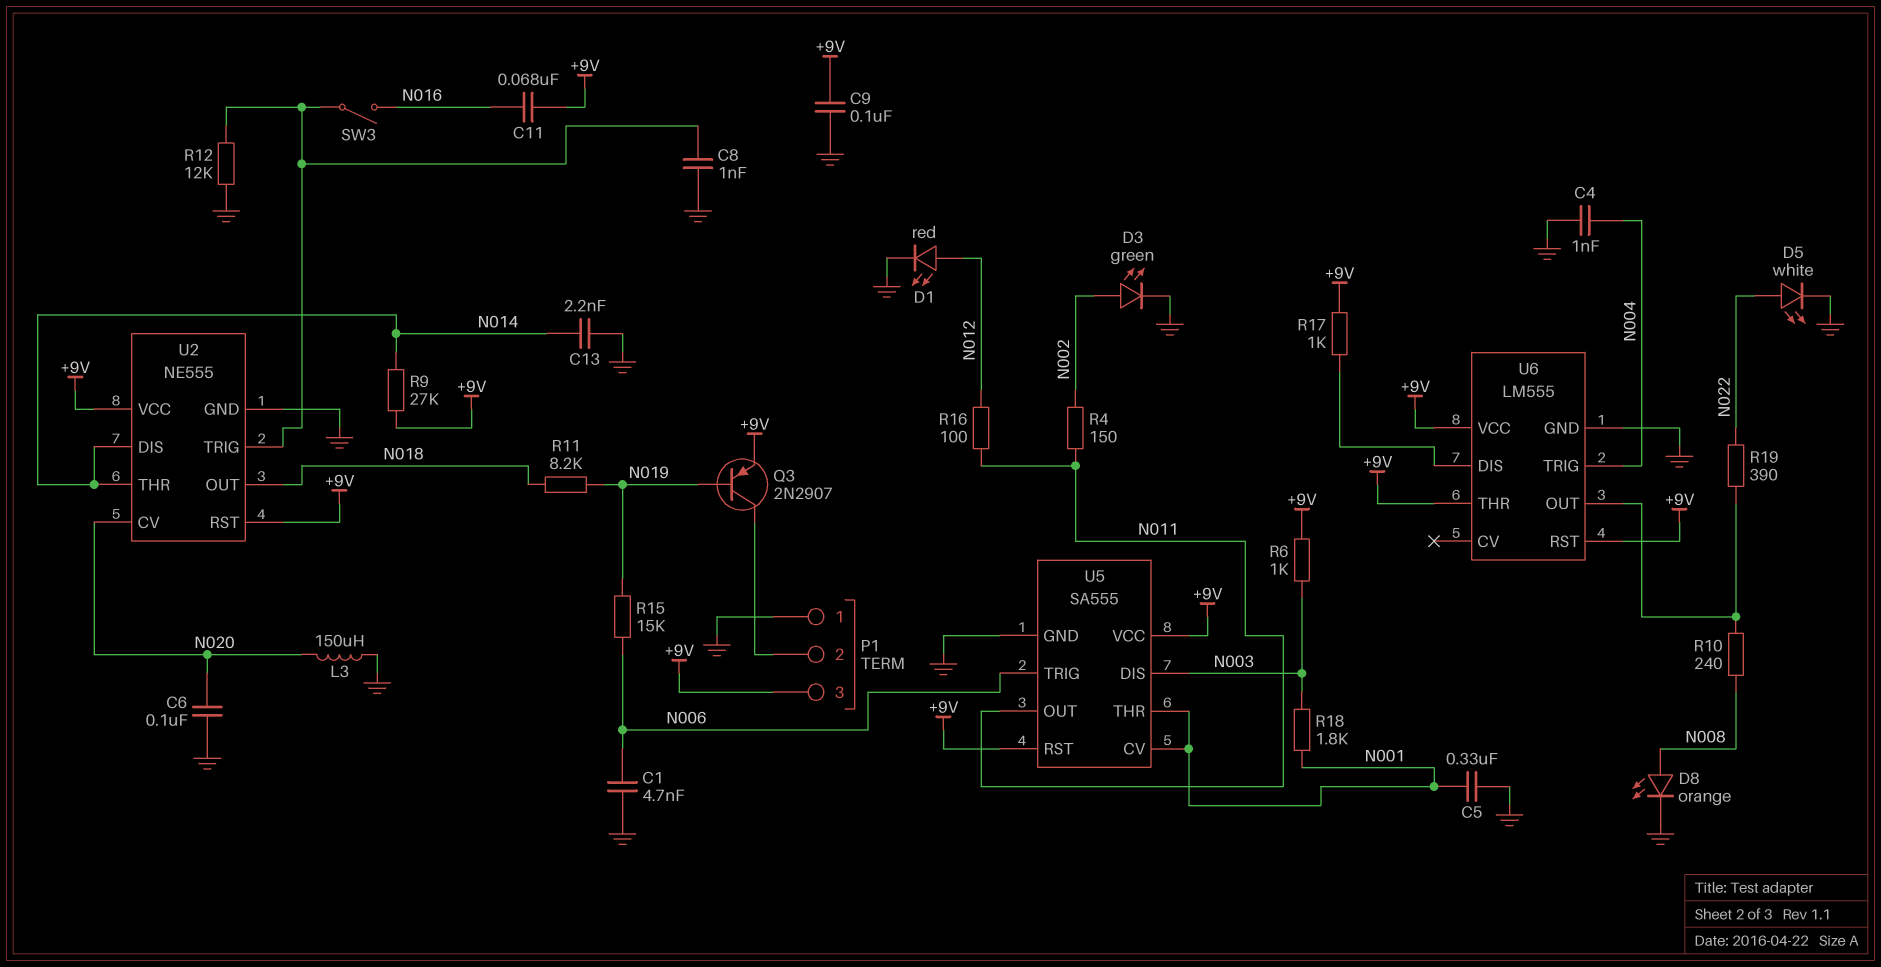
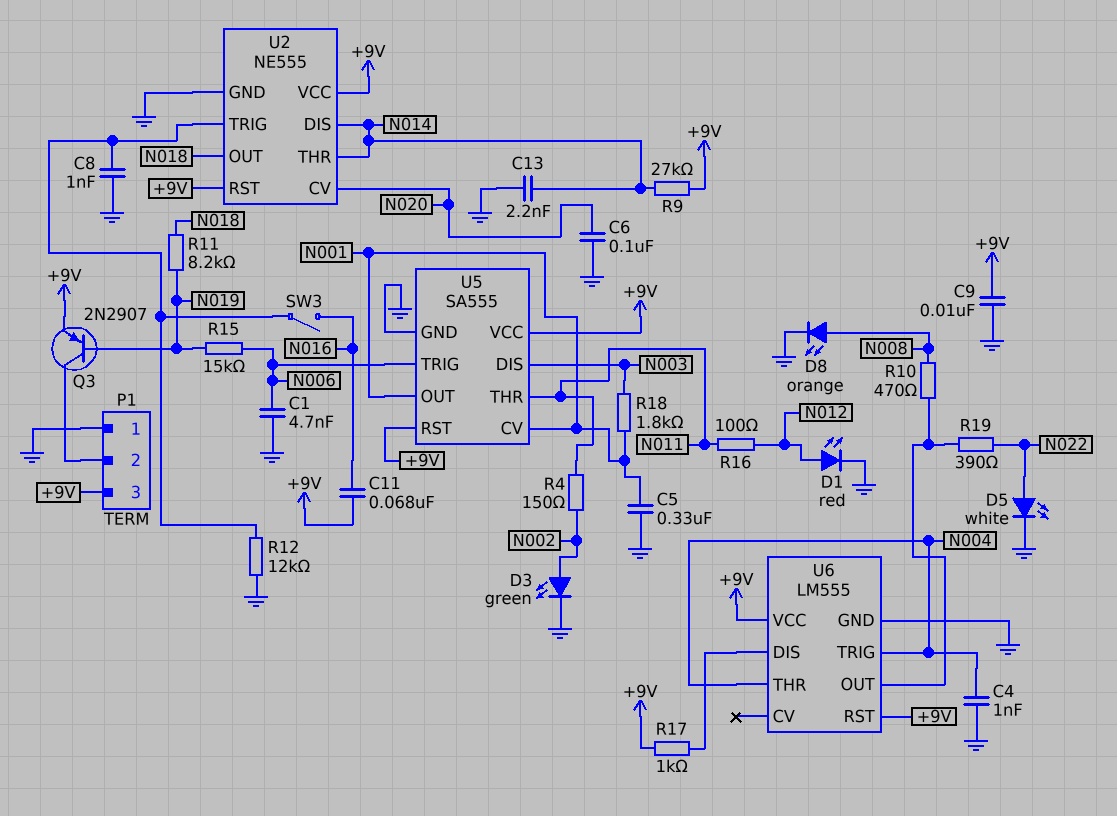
C9: 100nF (+9V, GND) -> 10nF (+9V, GND)
L3: 150uH (GND, N020) -> none
R6: 1k (+9V, N003) -> none
R10: 240 (N008, U6/OUT) -> 470 (N008, U6/OUT)
U5 pin OUT: N011 -> N001
U5 pin THR: N001 -> N011
U6 pin THR: +9V -> N004

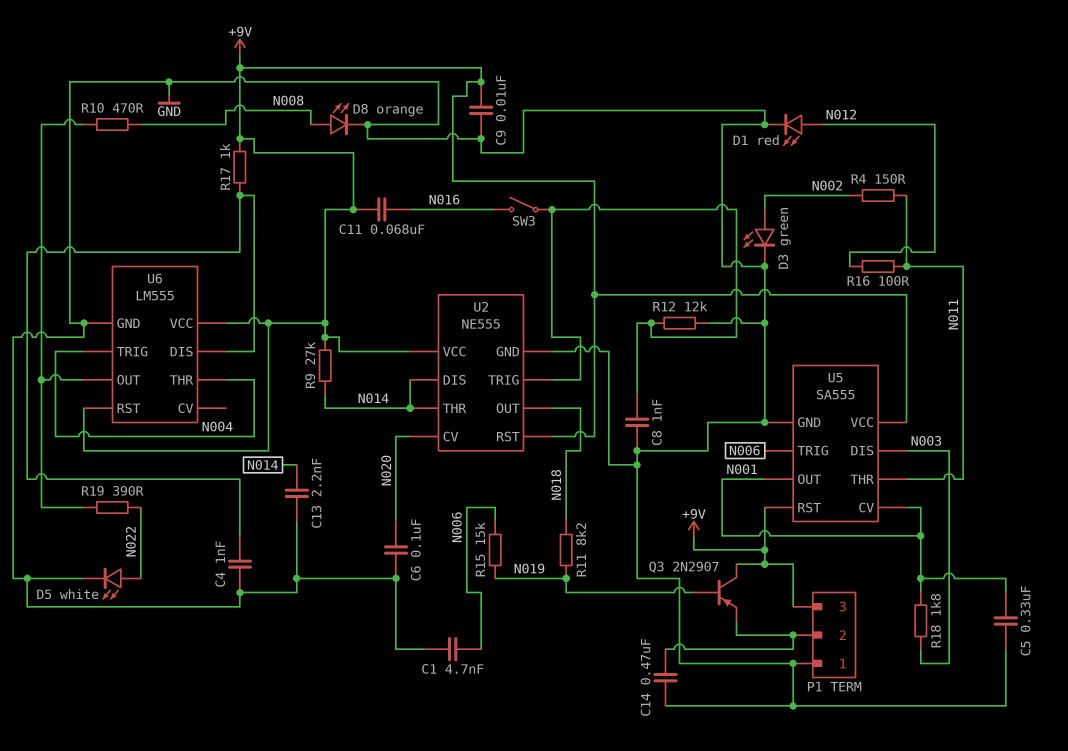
C4: 1nF (GND, N004) -> 1nF (GND, U6/DIS)
C14: none -> 470nF (GND, P1/2)
Q3: PNP 2N2907 (B N019, C P1/2, E +9V) -> PNP 2N2907 (B N019, C +9V, E P1/2)

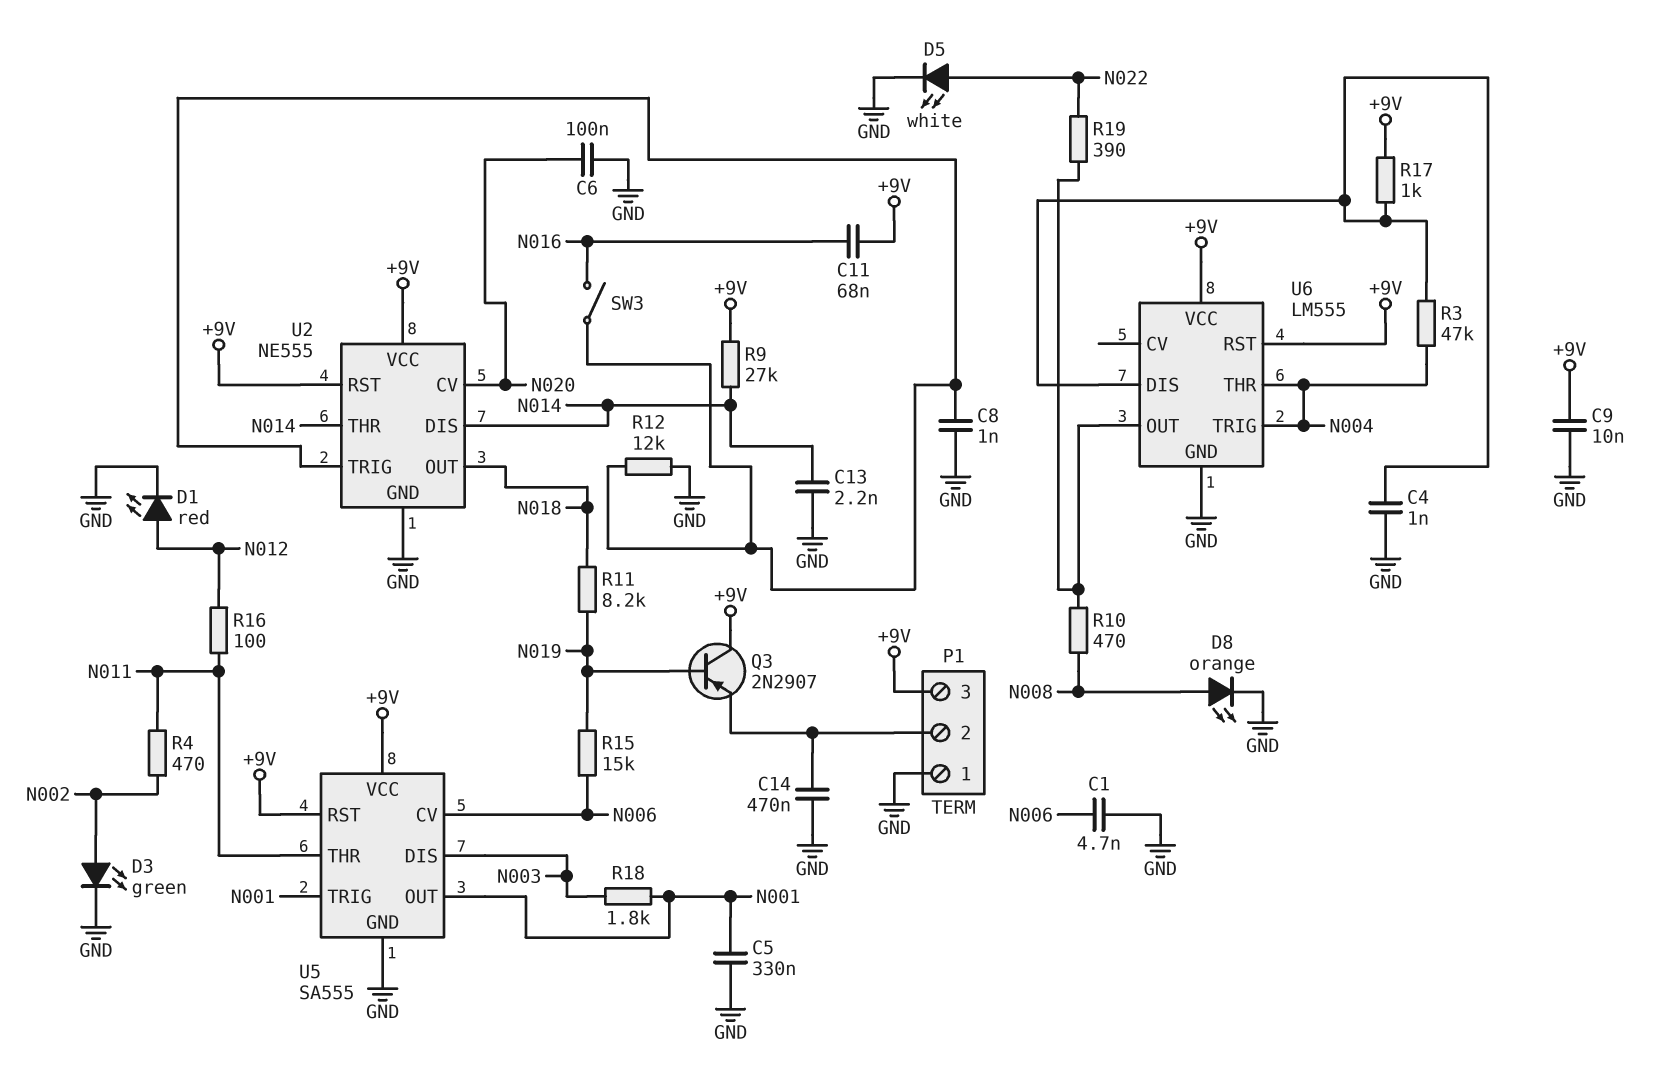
R3: none -> 47k (N004, U6/DIS)
R4: 150 (N002, N011) -> 470 (N002, N011)
U5 pin CV: N001 -> N006
U5 pin TRIG: N006 -> N001

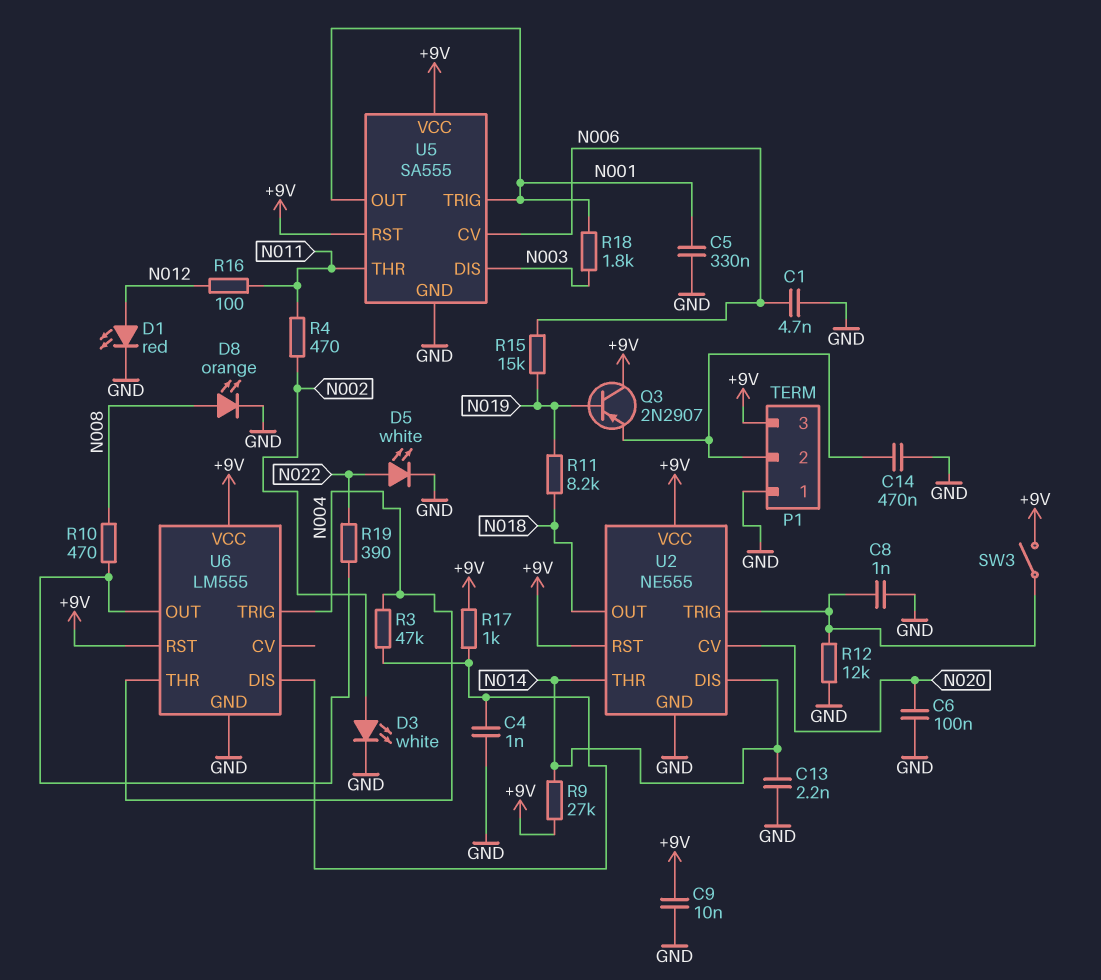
C11: 68nF (+9V, N016) -> none
D3: LED green (A N002, K GND) -> LED white (A N002, K GND)
SW3: switch (N016, U2/TRIG) -> switch (+9V, U2/TRIG)

